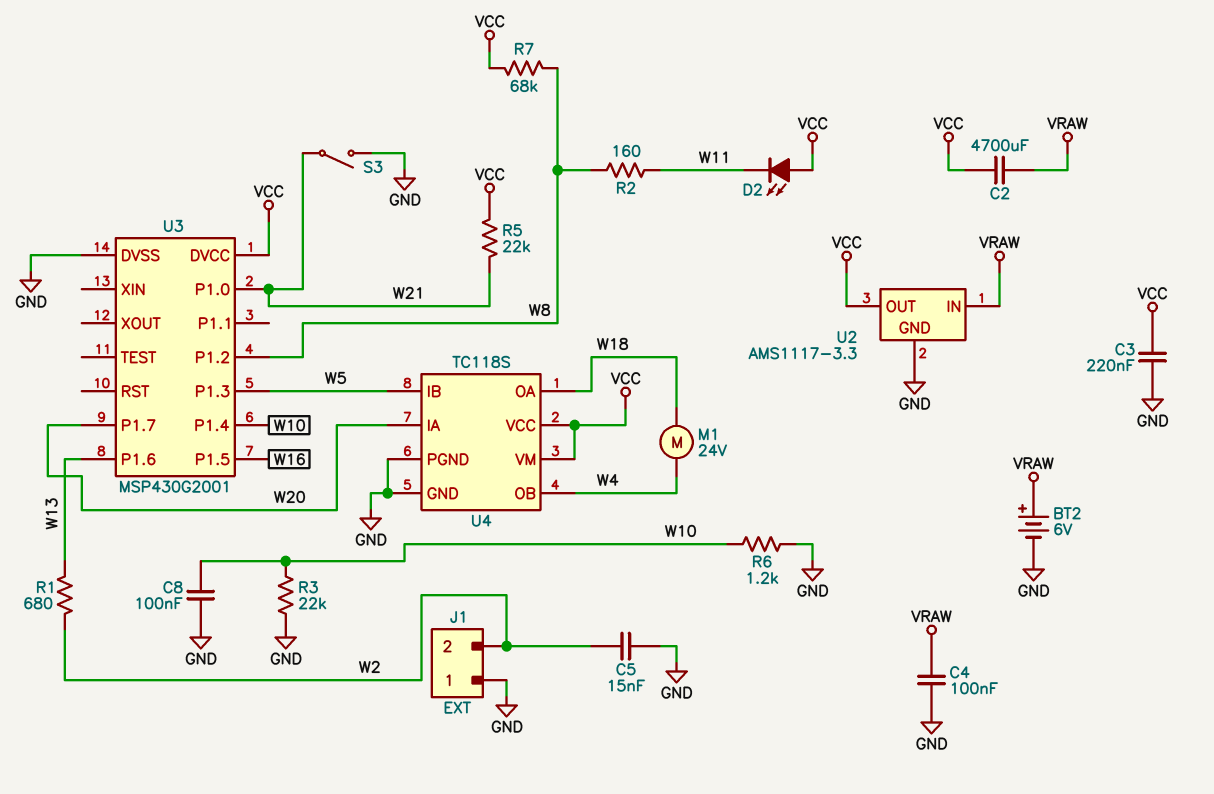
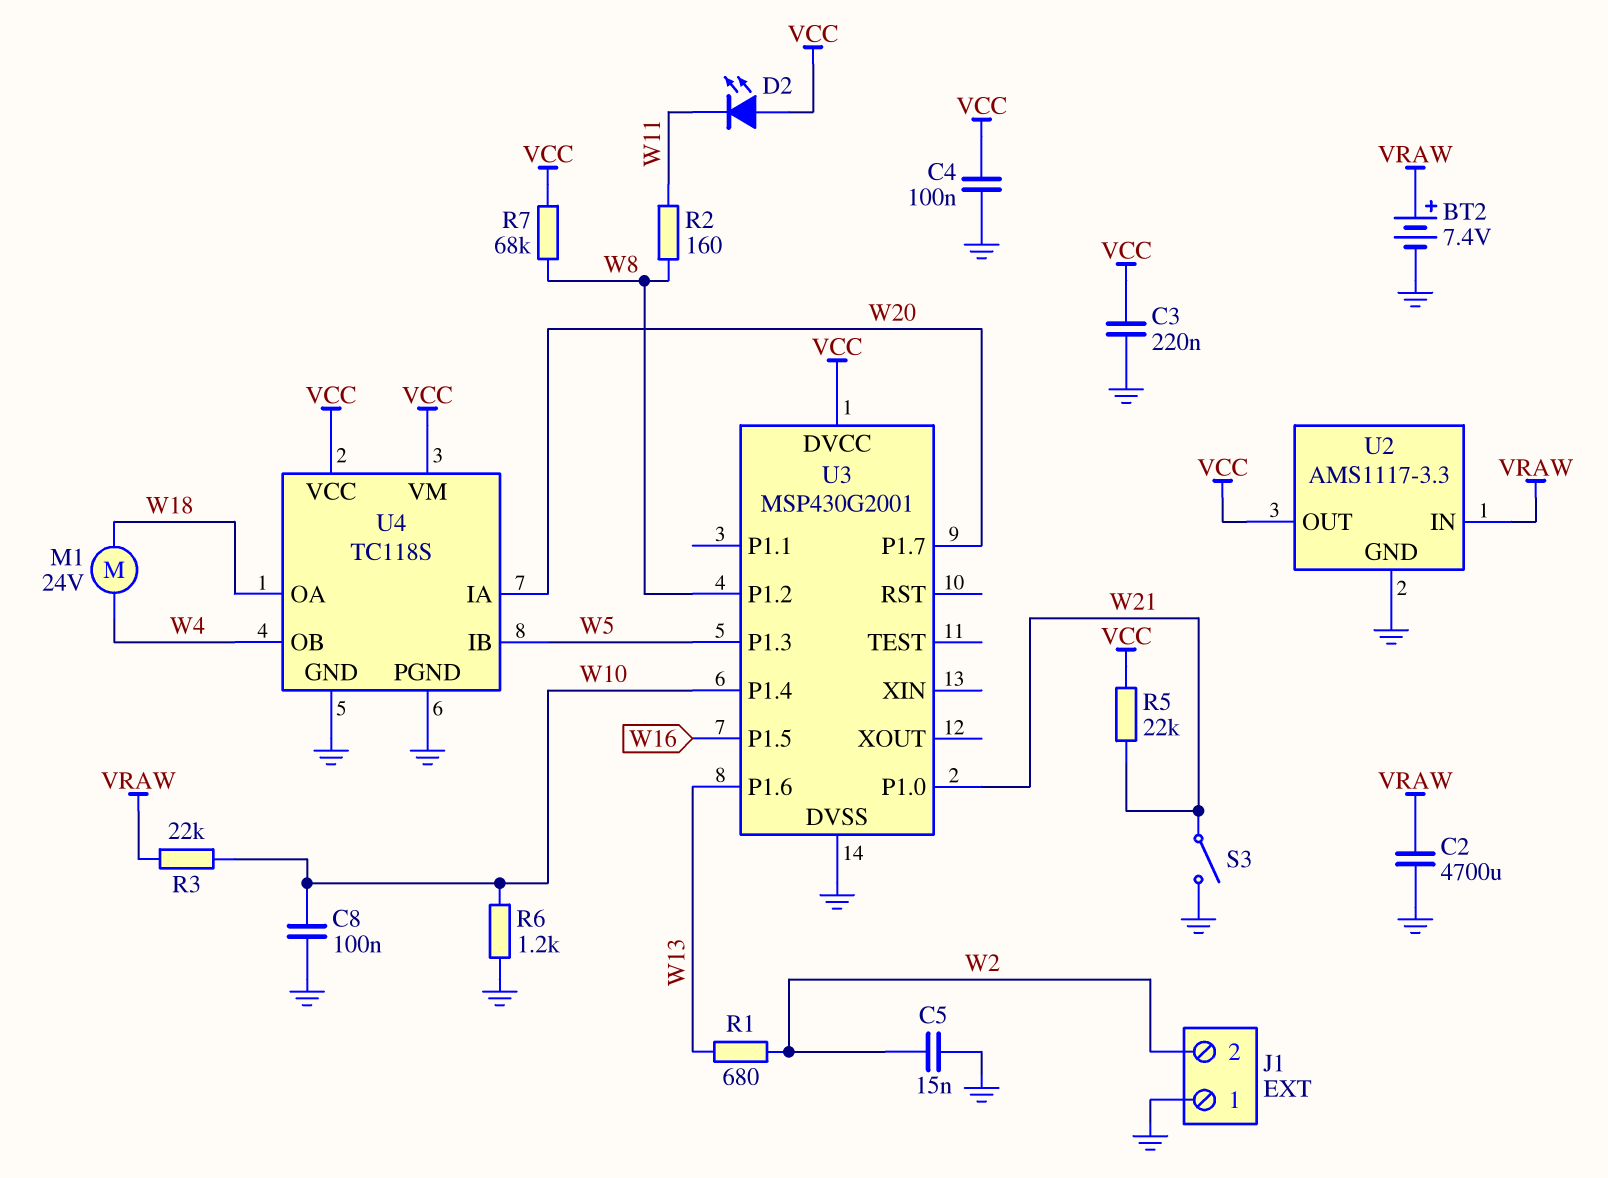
BT2: 6V (plus VRAW, minus GND) -> 7.4V (plus VRAW, minus GND)
C2: 4700uF (VCC, VRAW) -> 4700uF (GND, VRAW)
C4: 100nF (GND, VRAW) -> 100nF (GND, VCC)
R3: 22k (GND, W10) -> 22k (VRAW, W10)

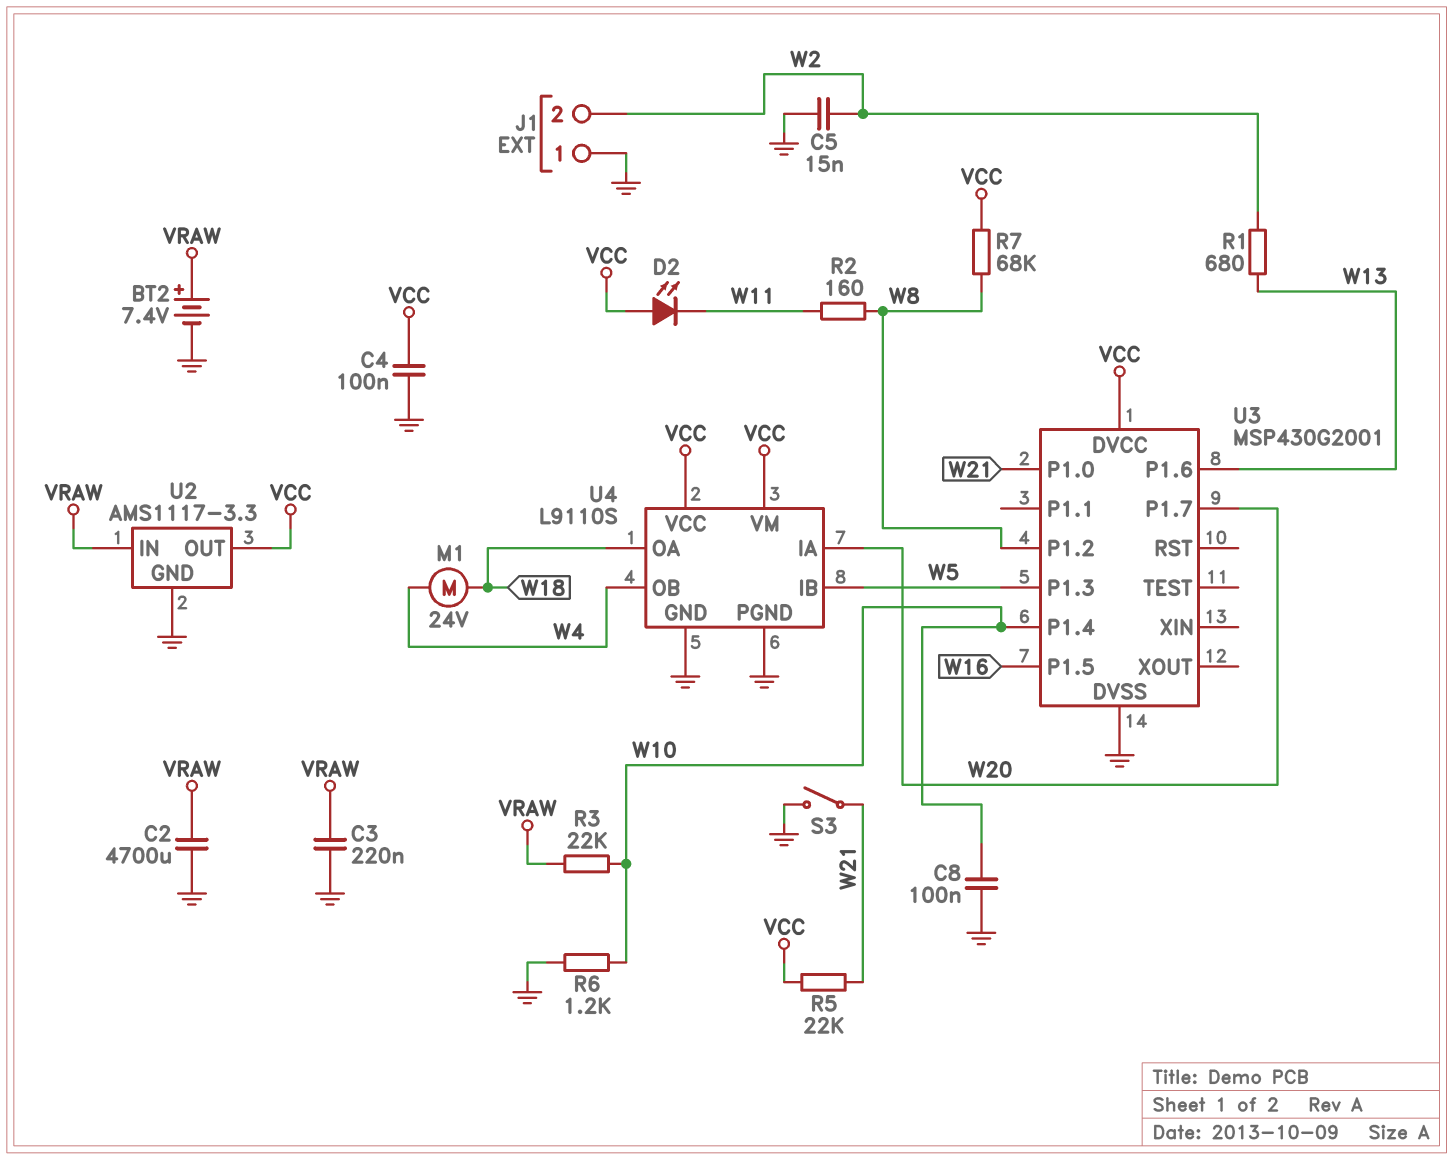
C3: 220nF (GND, VCC) -> 220nF (GND, VRAW)
U4: TC118S -> L9110S

